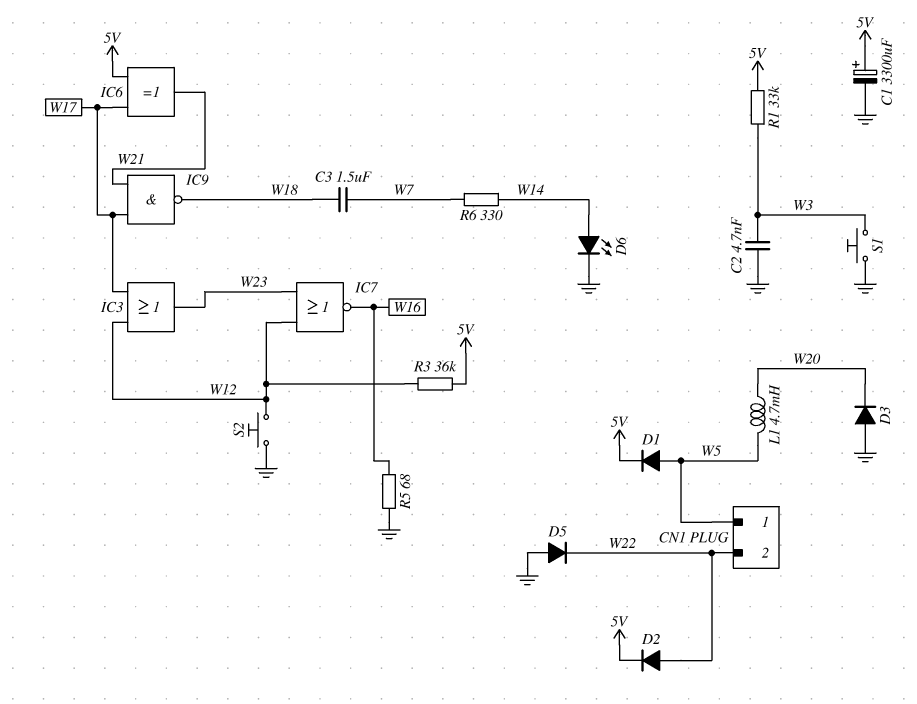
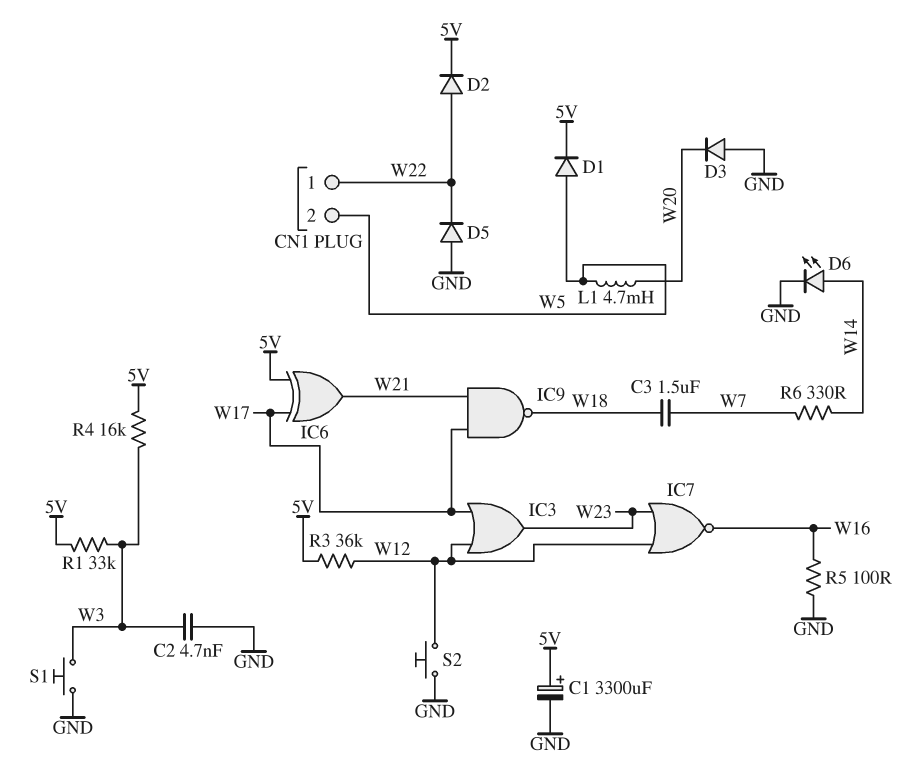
CN1 pin 1: W5 -> W22
CN1 pin 2: W22 -> W5
R4: none -> 16k (5V, W3)
R5: 68 (GND, W16) -> 100 (GND, W16)

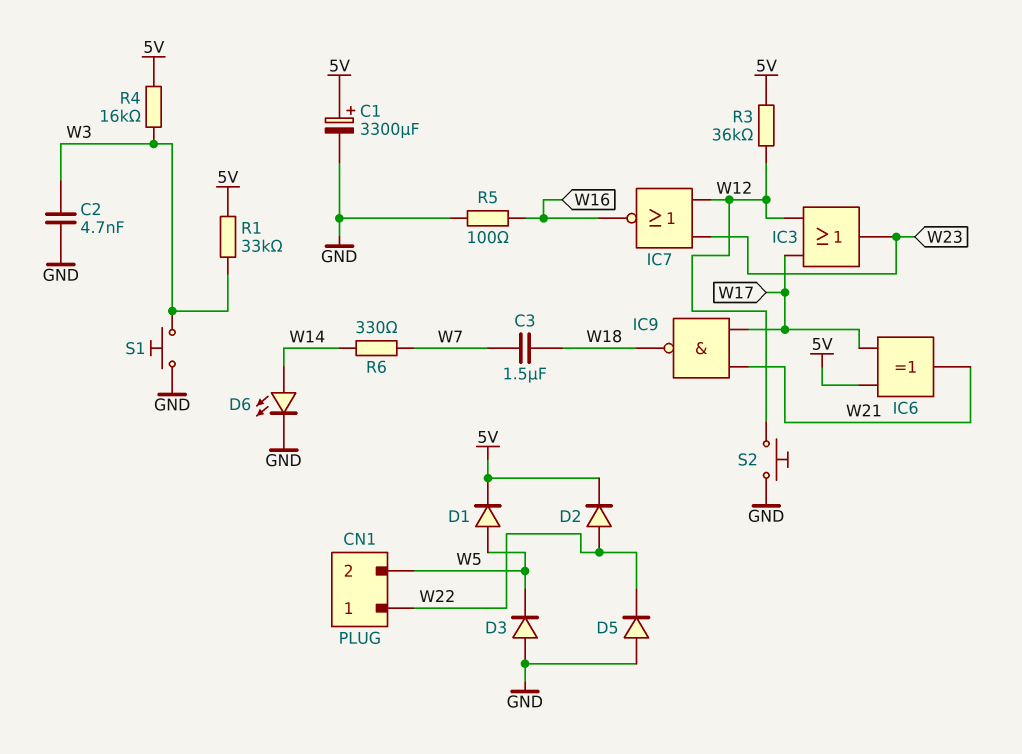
D3: diode (A GND, K W20) -> diode (A GND, K W5)
L1: 4.7mH (W5, W20) -> none

